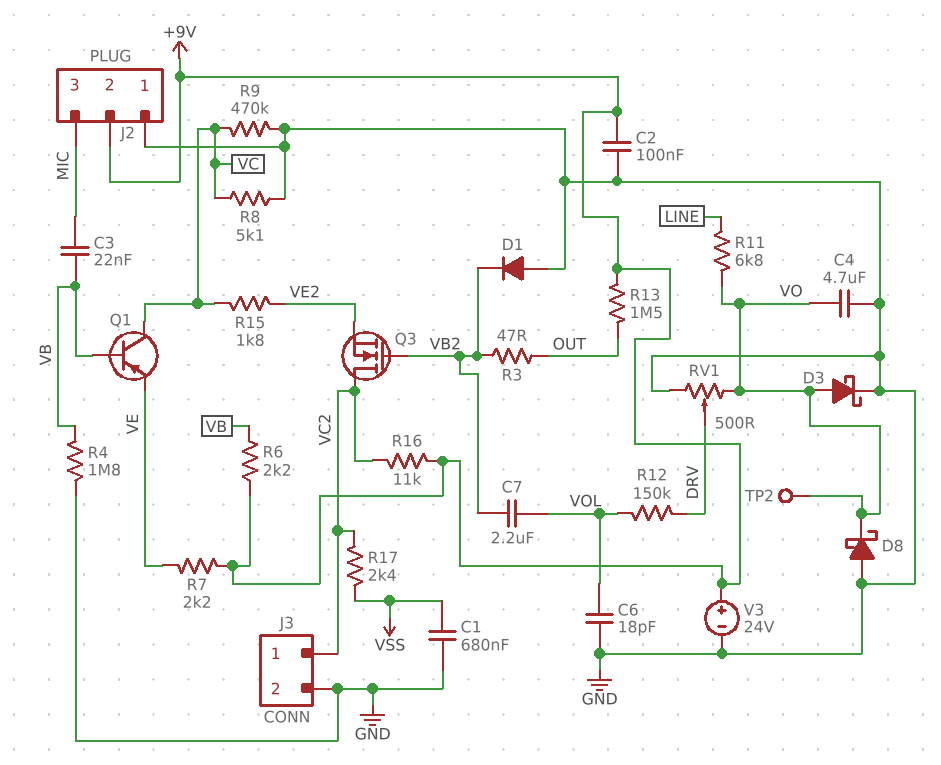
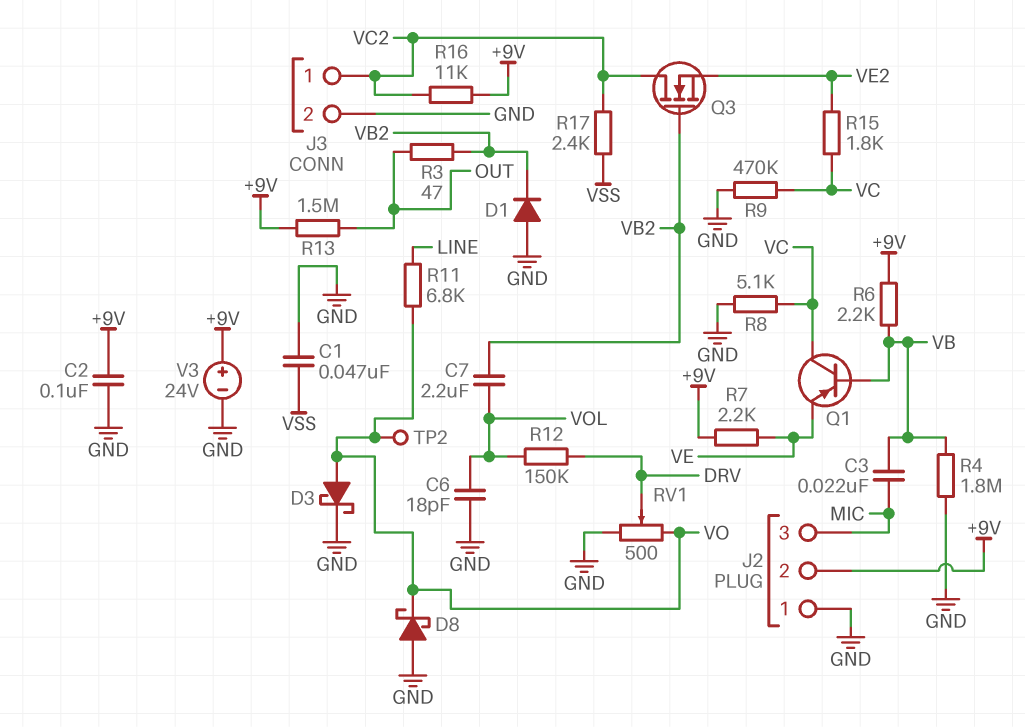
C1: 680nF (GND, VSS) -> 47nF (GND, VSS)
C4: 4.7uF (GND, VO) -> none

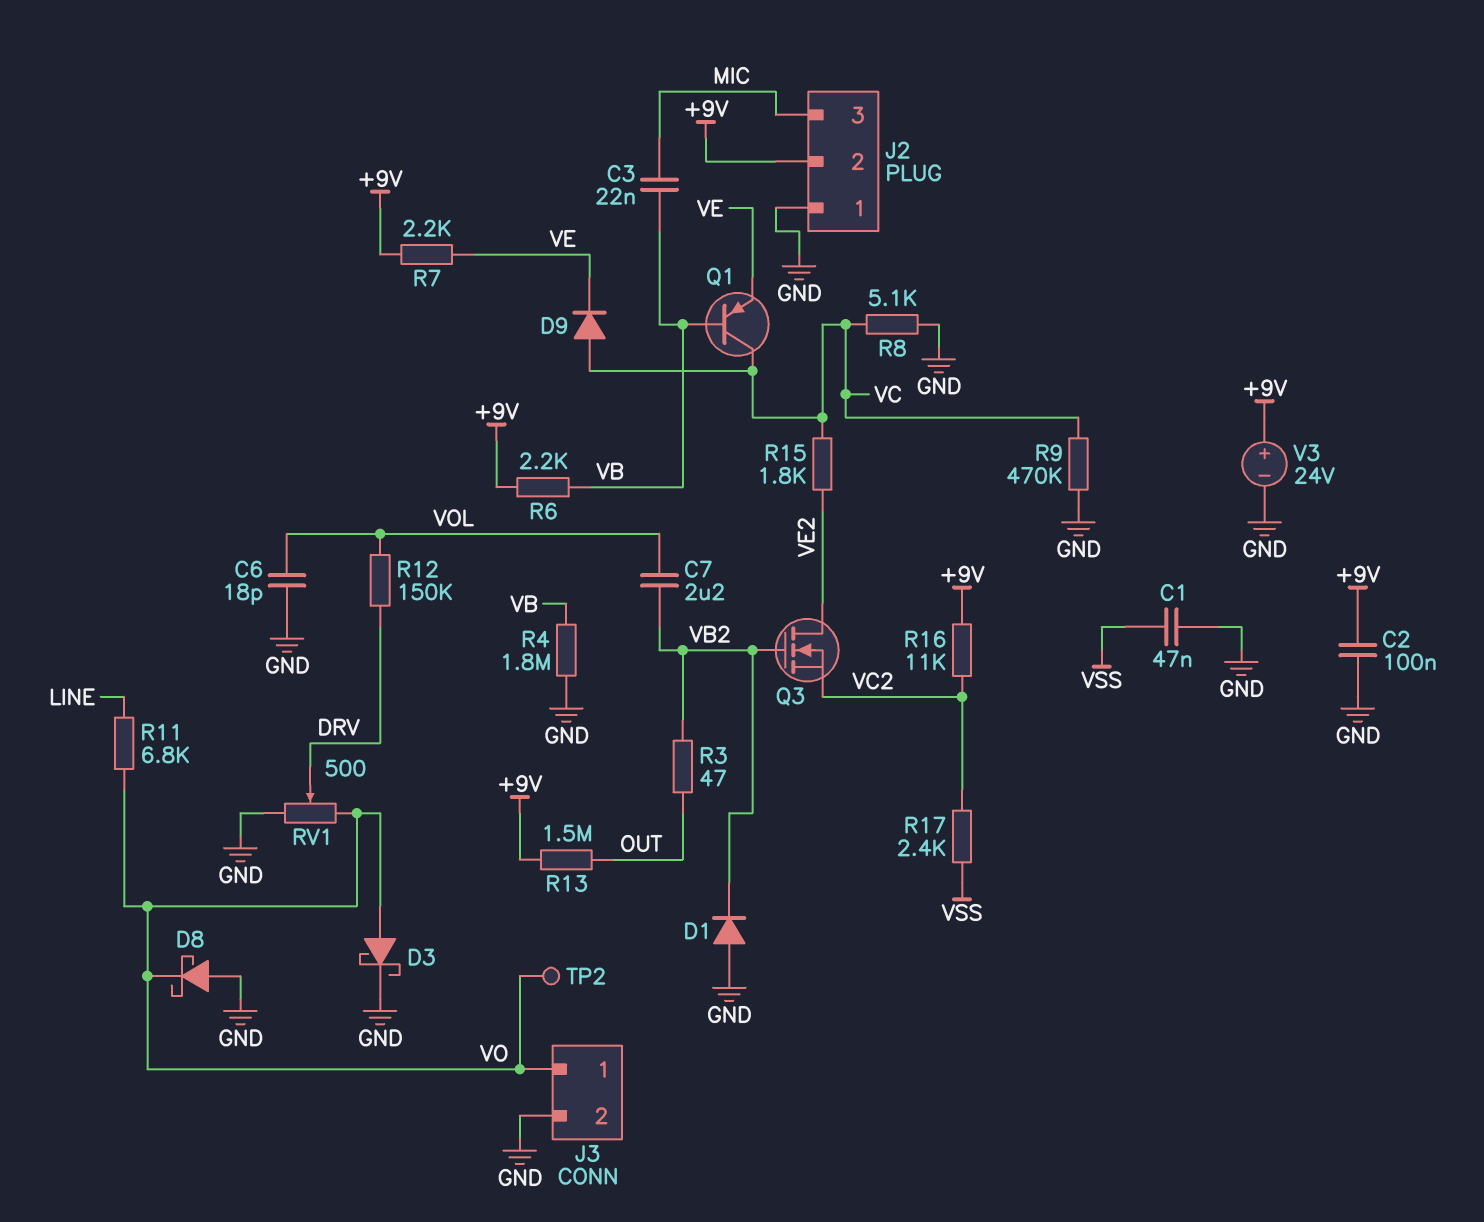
D9: none -> diode (A VC, K VE)
J3 pin 1: VC2 -> VO
Q3: NMOS (G VB2, D VC2, S VE2) -> NMOS (G VB2, D VE2, S VC2)

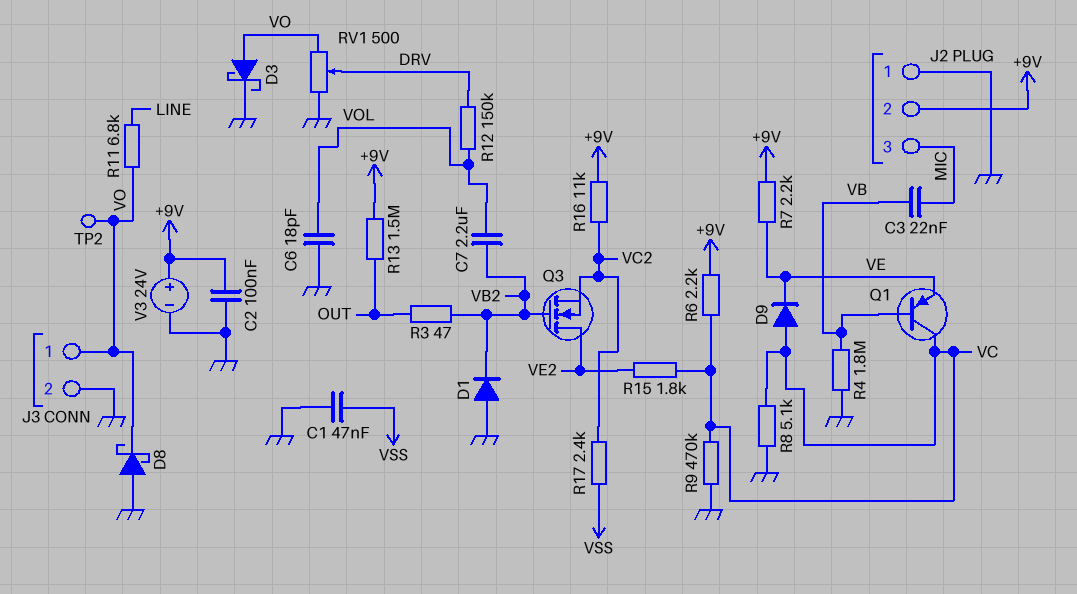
R6: 2.2k (+9V, VB) -> 2.2k (+9V, VC)

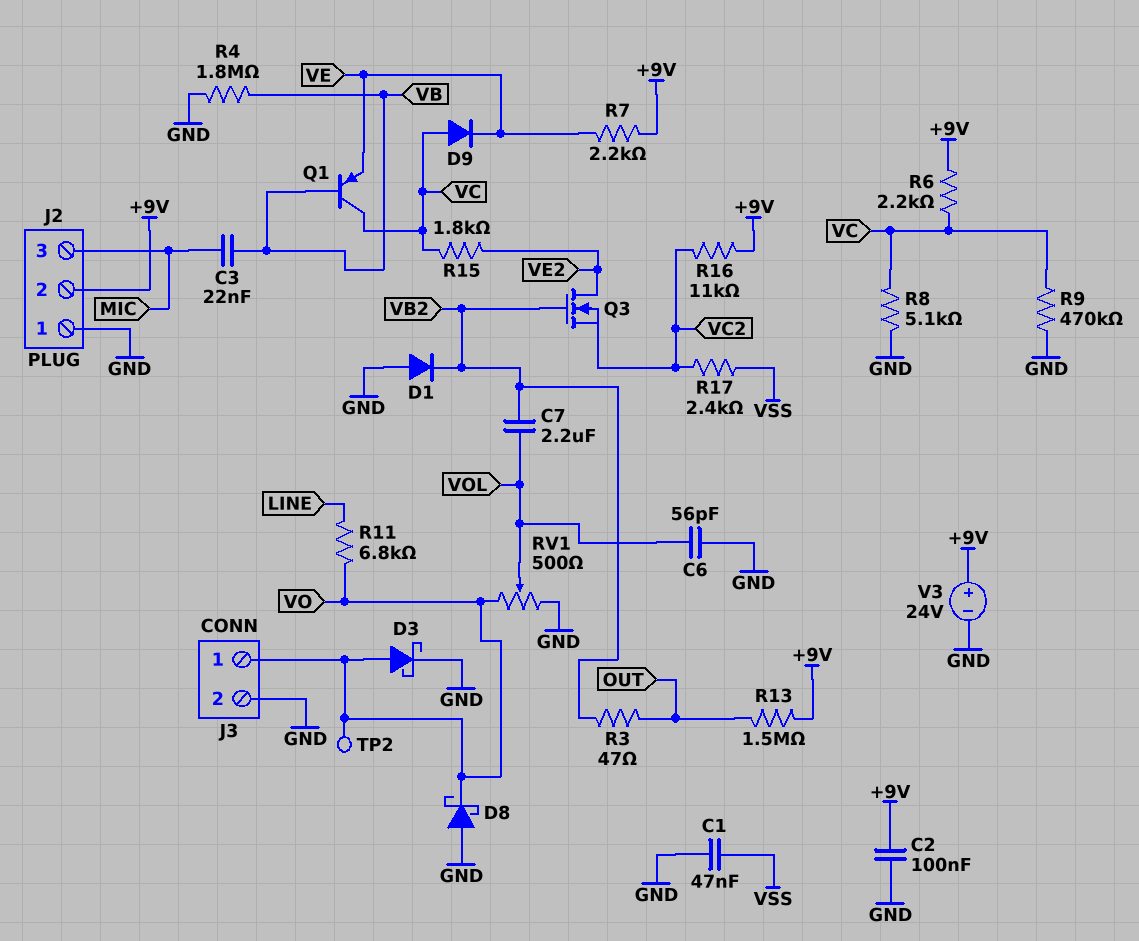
C6: 18pF (GND, VOL) -> 56pF (GND, VOL)
R12: 150k (DRV, VOL) -> none
RV1: 500 (GND, VO, wiper DRV) -> 500 (GND, VO, wiper VOL)

